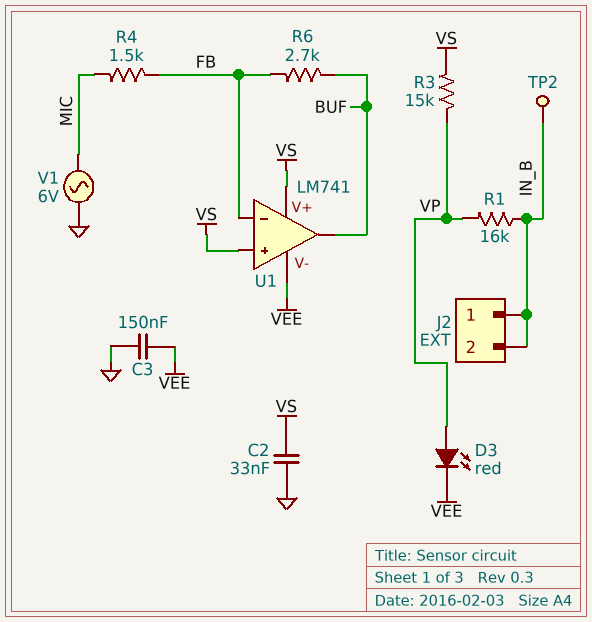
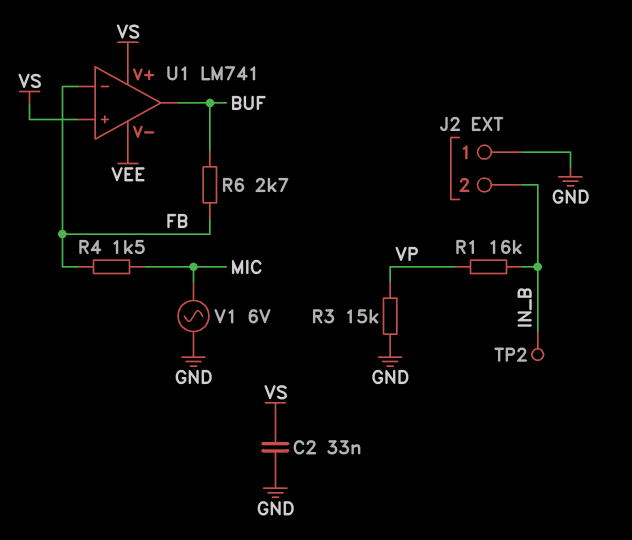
C3: 150nF (GND, VEE) -> none
D3: LED red (A VP, K VEE) -> none
J2 pin 1: IN_B -> GND
R3: 15k (VP, VS) -> 15k (GND, VP)

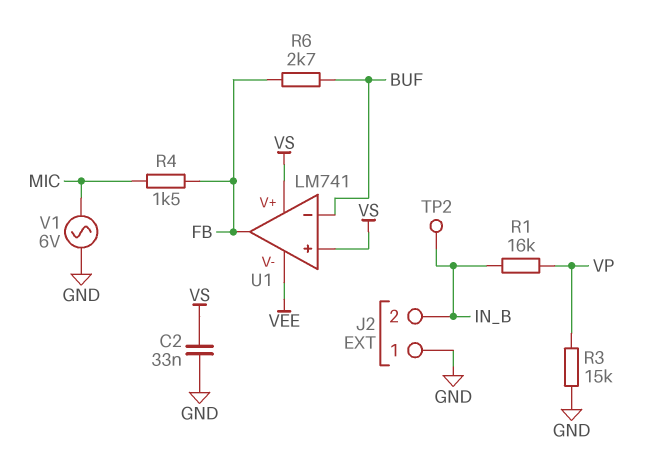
U1 pin in-: FB -> BUF
U1 pin out: BUF -> FB

